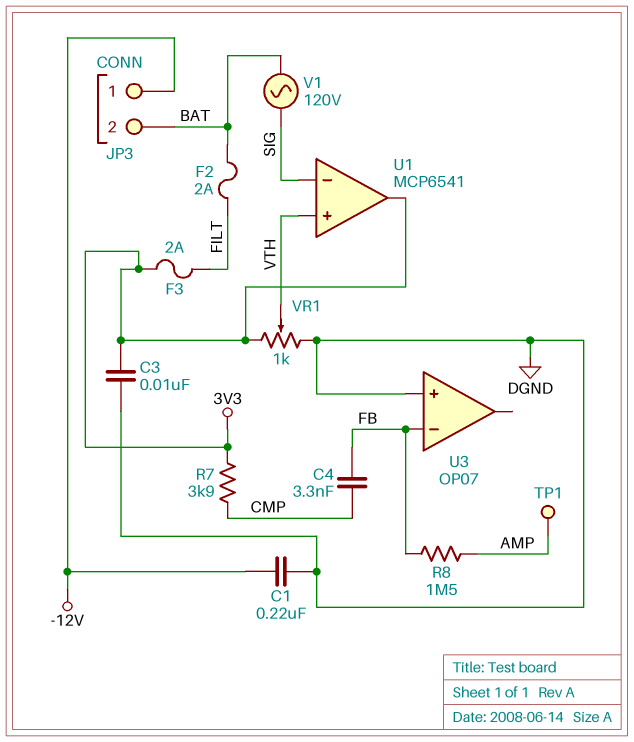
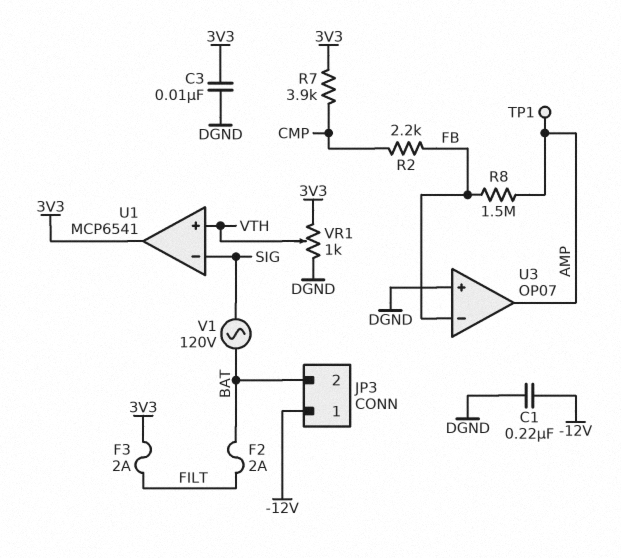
C4: 3.3nF (CMP, FB) -> none
R2: none -> 2.2k (CMP, FB)
U3 pin out: none -> AMP

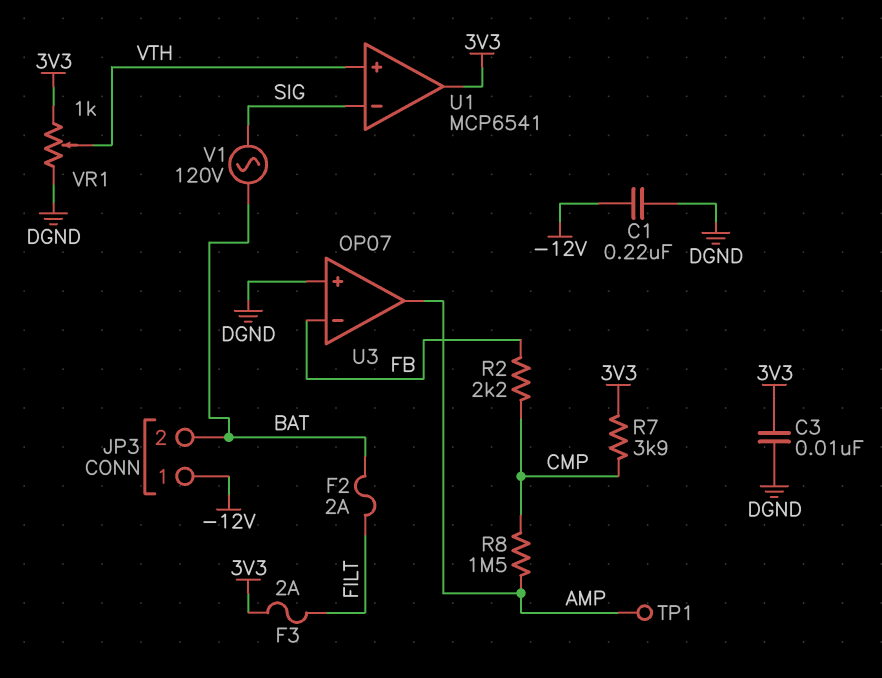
R8: 1.5M (AMP, FB) -> 1.5M (AMP, CMP)

